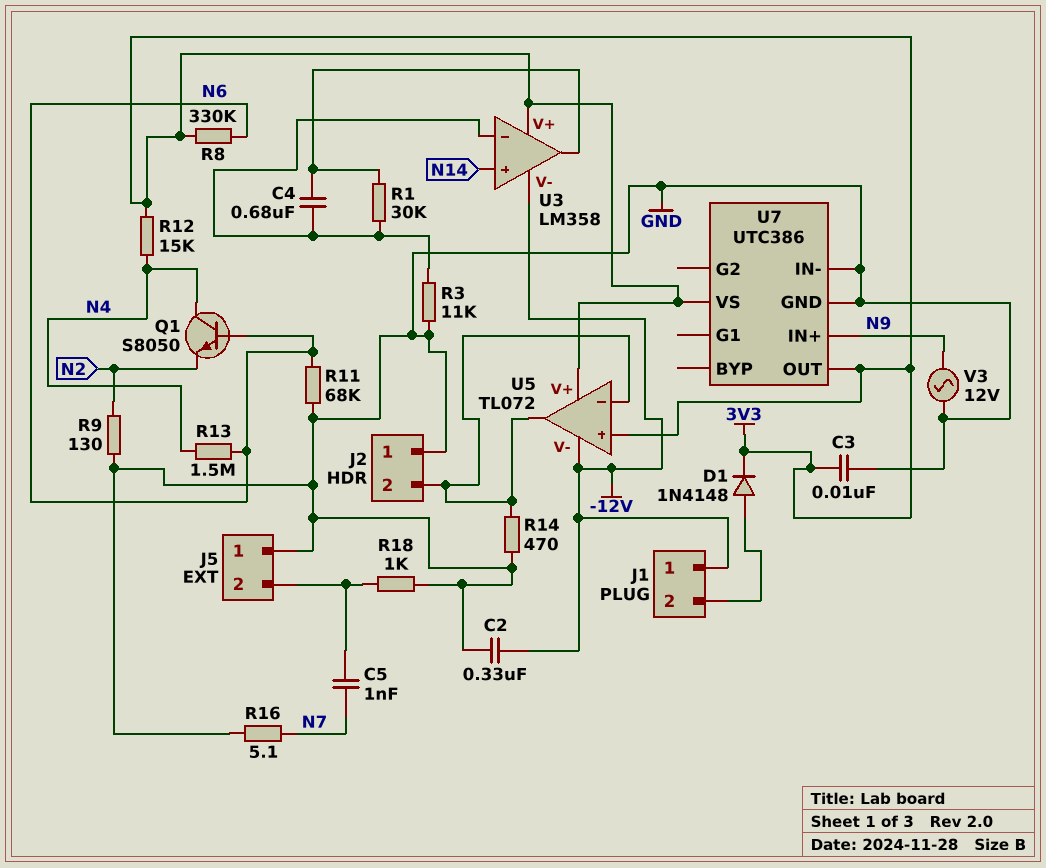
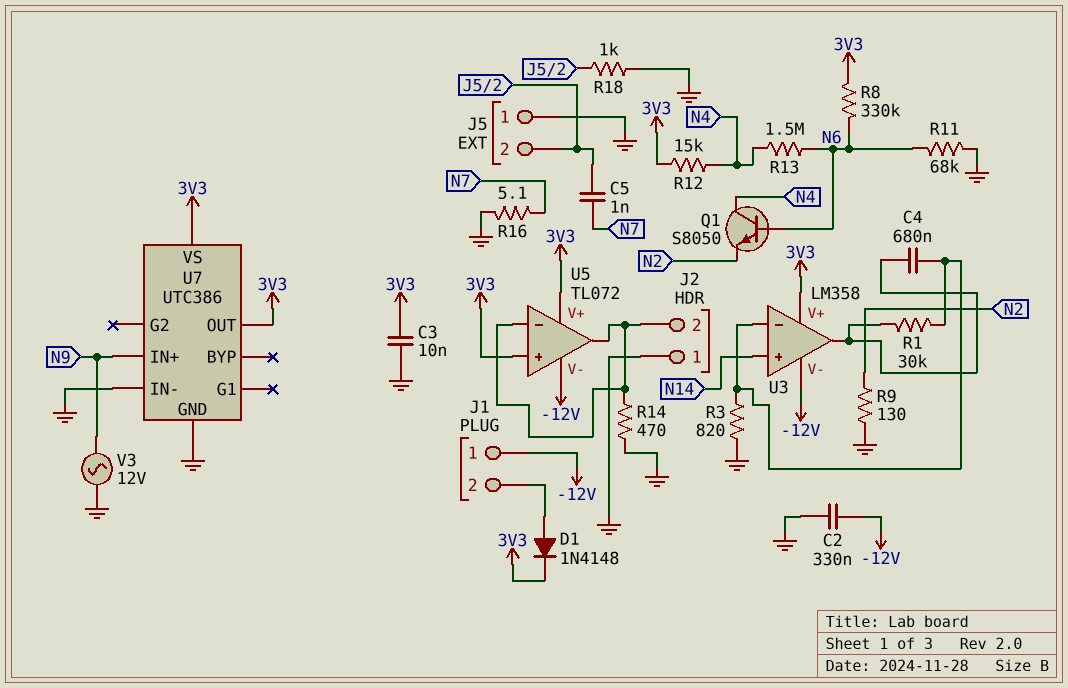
R3: 11k (GND, U3/in-) -> 820 (GND, U3/in-)

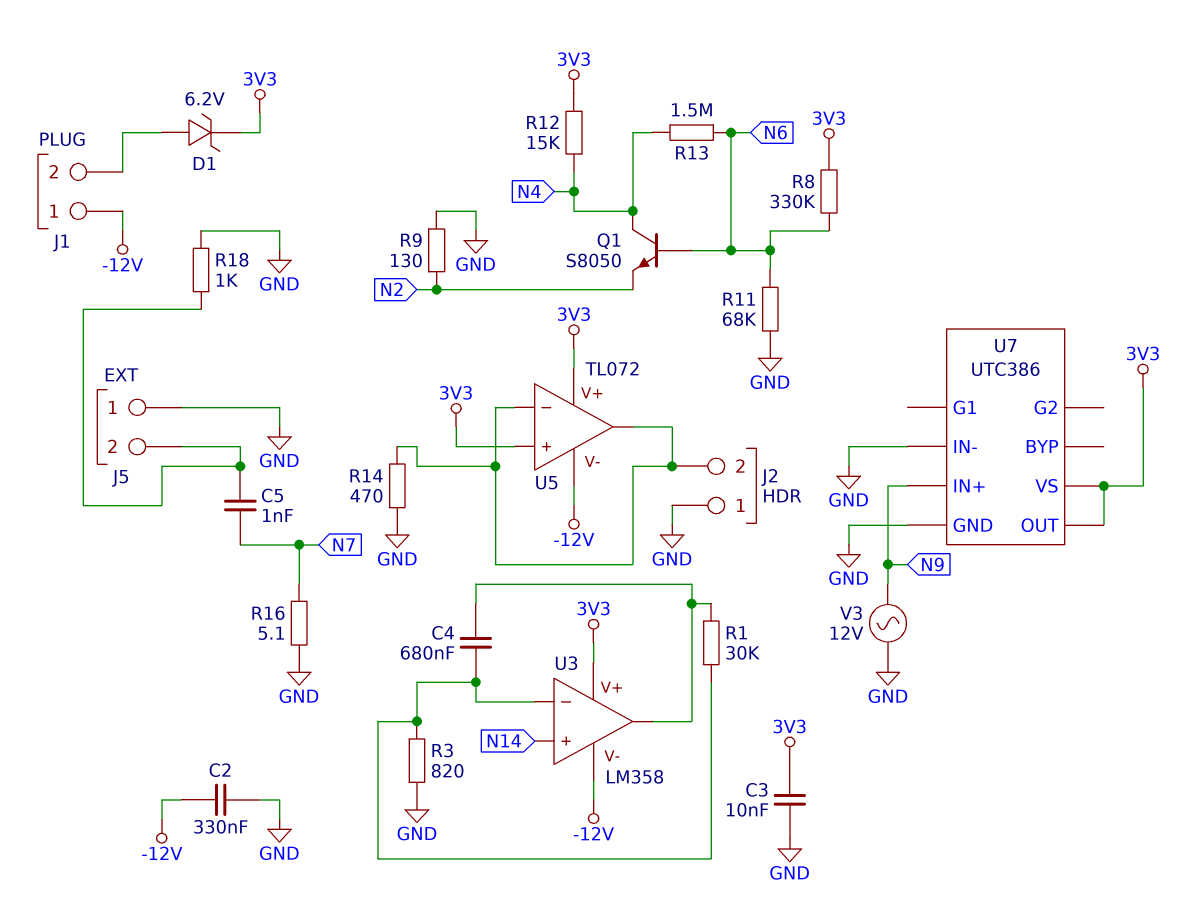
D1: diode 1N4148 (A J1/2, K 3V3) -> zener 6.2V (A J1/2, K 3V3)

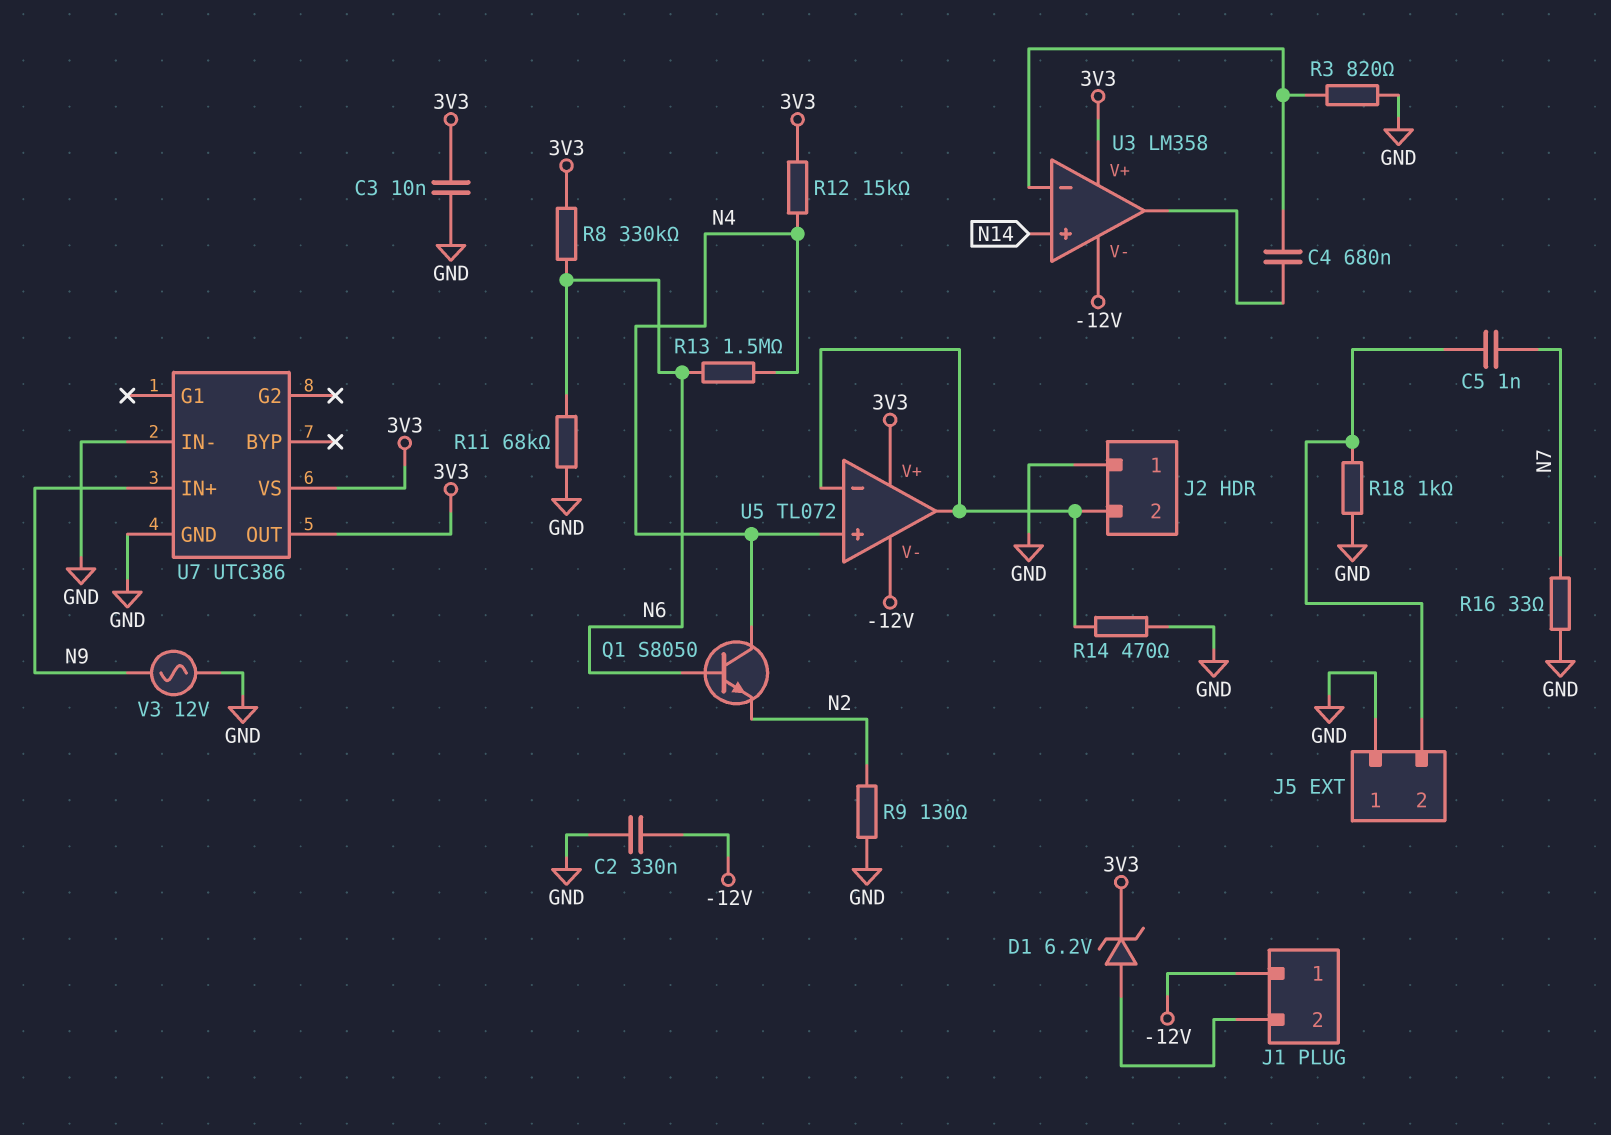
R1: 30k (U3/in-, U3/out) -> none
R16: 5.1 (GND, N7) -> 33 (GND, N7)
U5 pin in+: 3V3 -> N4

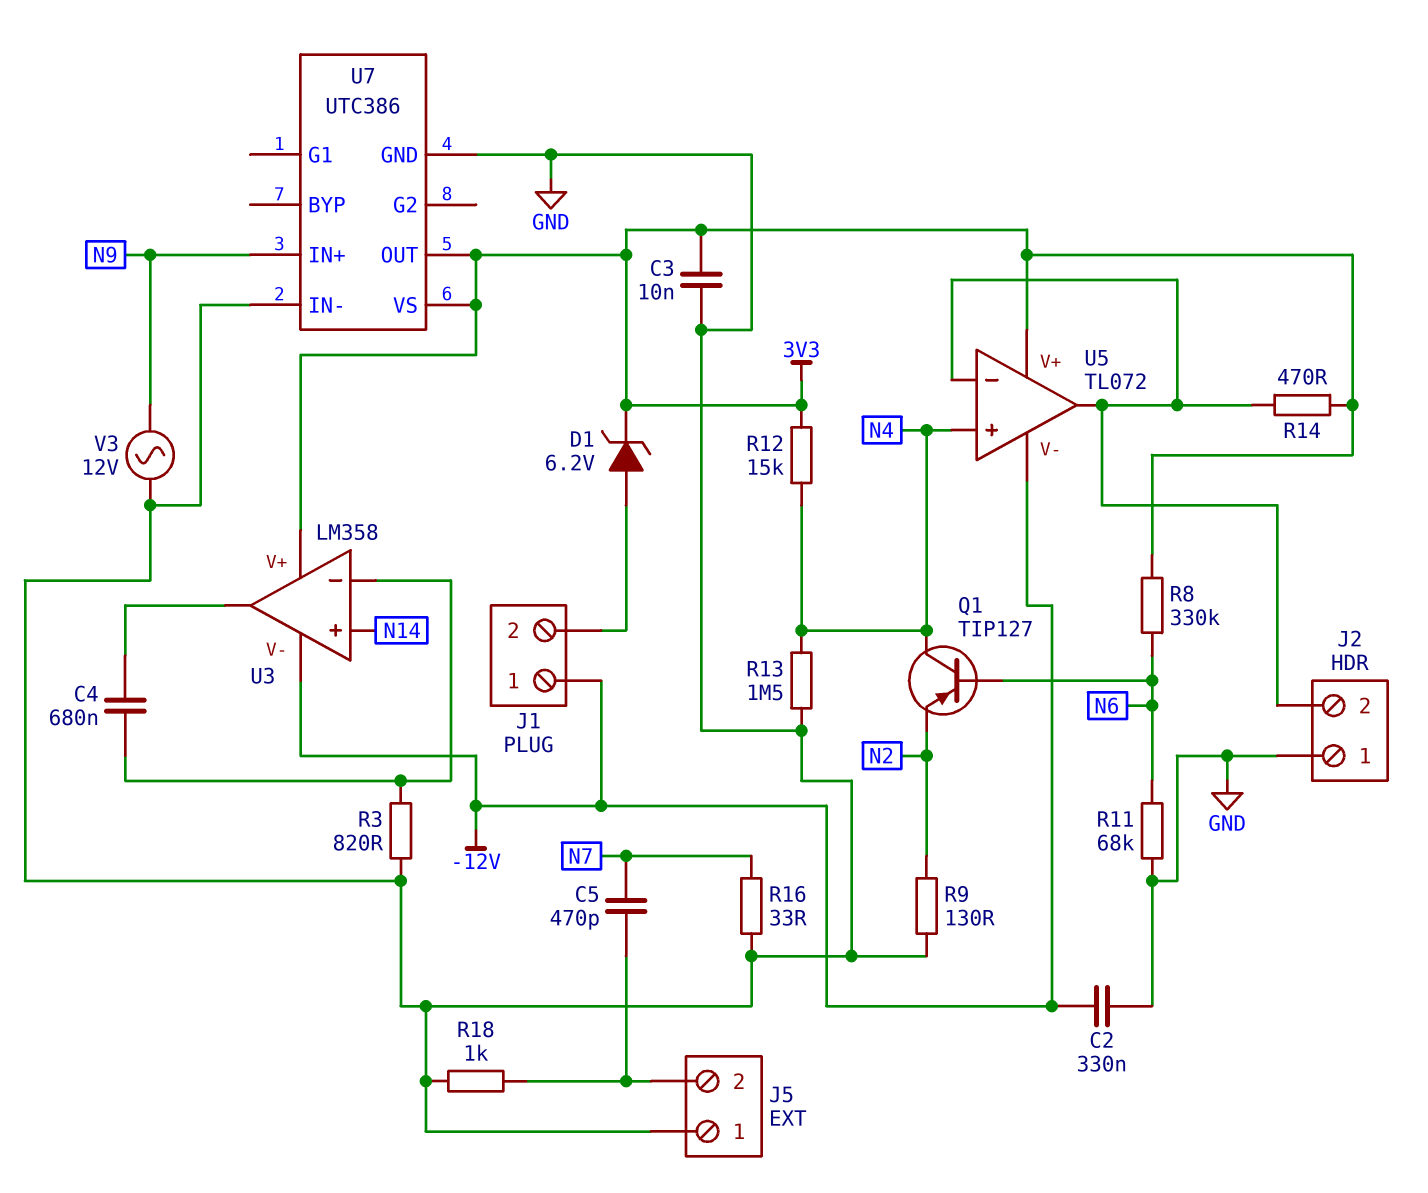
C5: 1nF (J5/2, N7) -> 470pF (J5/2, N7)
Q1: NPN S8050 (B N6, C N4, E N2) -> PNP TIP127 (B N6, C N4, E N2)
R13: 1.5M (N4, N6) -> 1.5M (GND, N4)
R14: 470 (GND, J2/2) -> 470 (3V3, J2/2)

